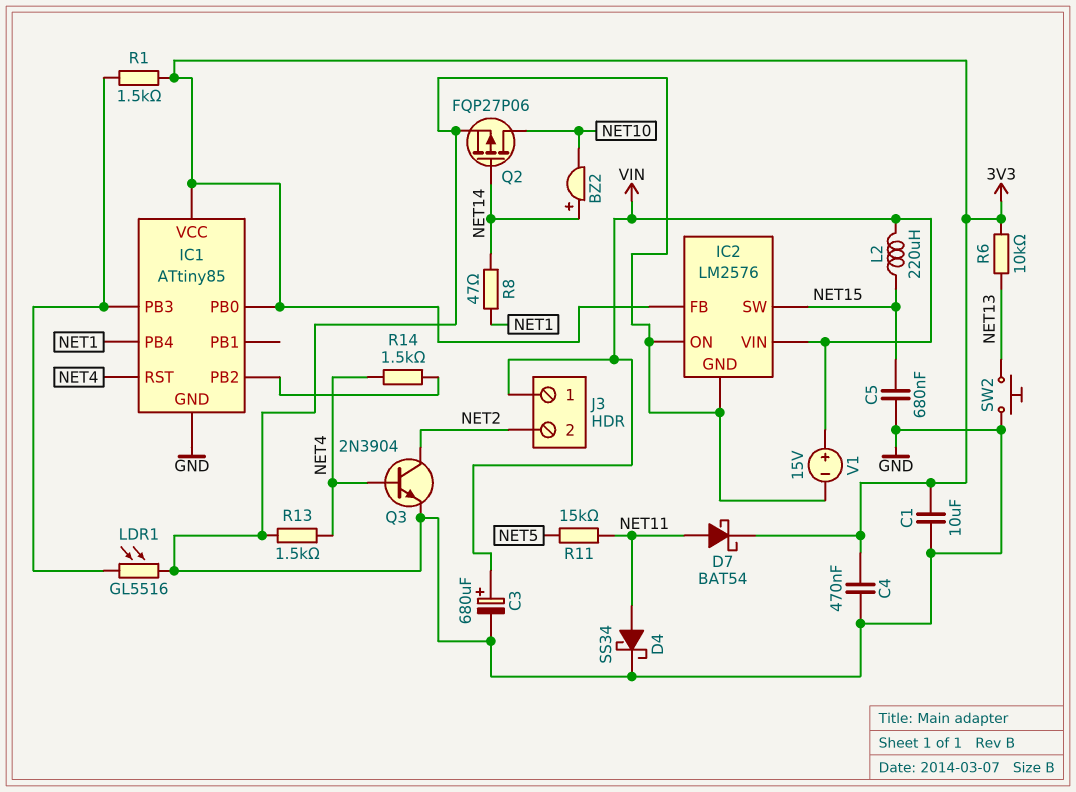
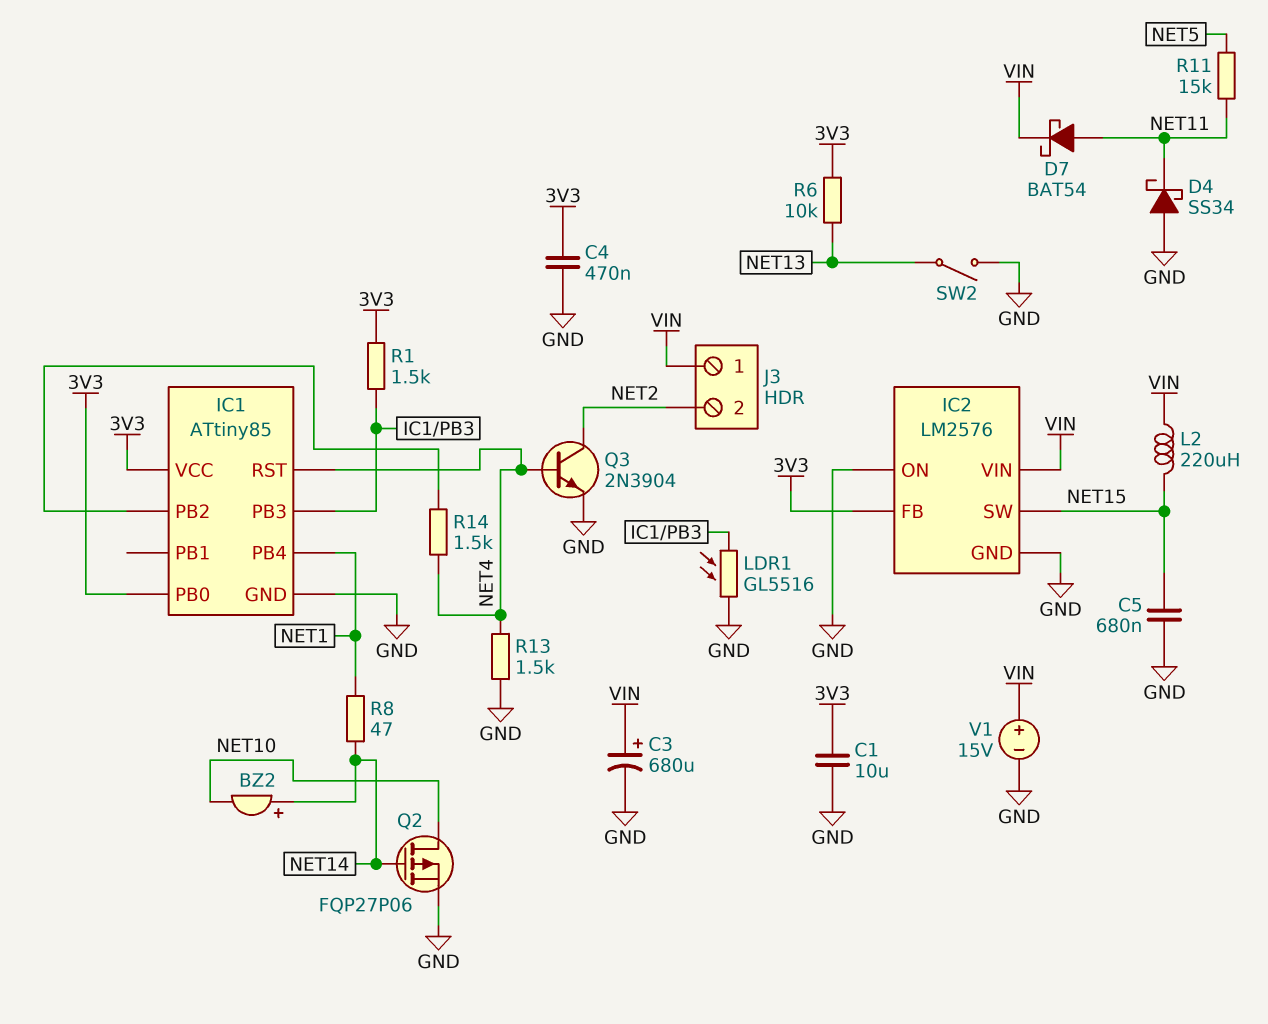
D4: schottky SS34 (A NET11, K GND) -> schottky SS34 (A GND, K NET11)
D7: schottky BAT54 (A NET11, K 3V3) -> schottky BAT54 (A NET11, K VIN)
SW2: button (GND, NET13) -> switch (GND, NET13)

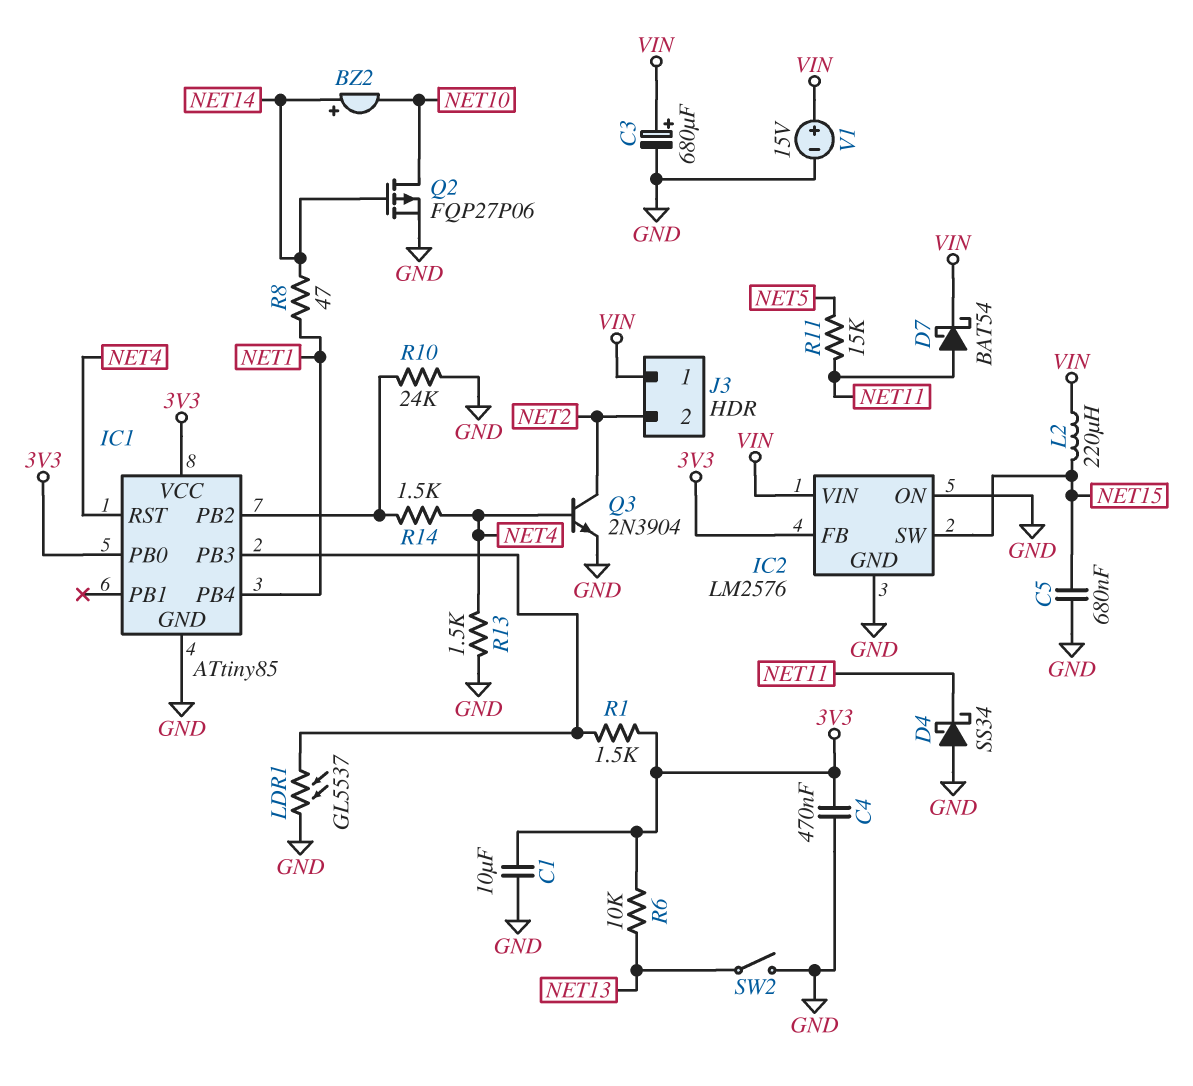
LDR1: GL5516 (GND, IC1/PB3) -> GL5537 (GND, IC1/PB3)
R10: none -> 24k (GND, IC1/PB2)

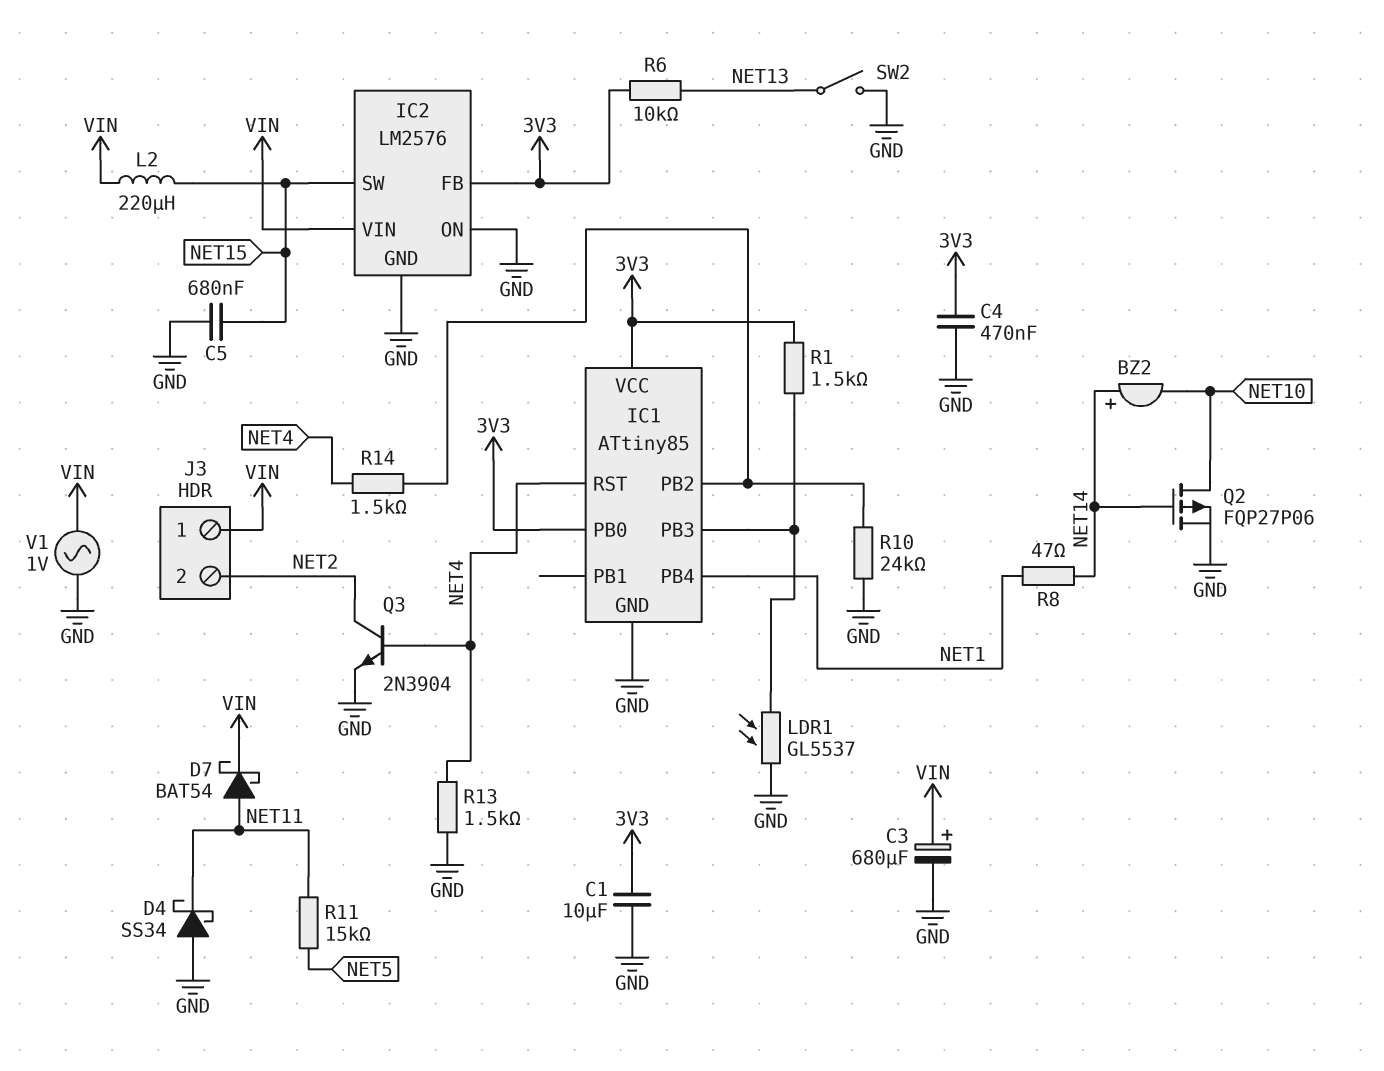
V1: 15V (plus VIN, minus GND) -> AC 1V (GND, VIN)

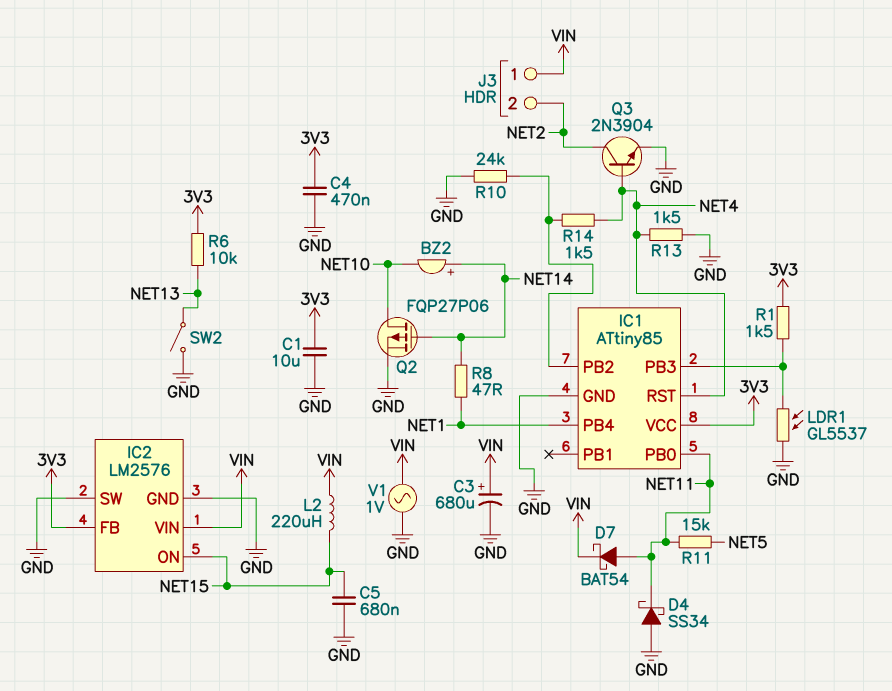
IC1 pin PB0: 3V3 -> NET11
IC2 pin ON: GND -> NET15
IC2 pin SW: NET15 -> GND

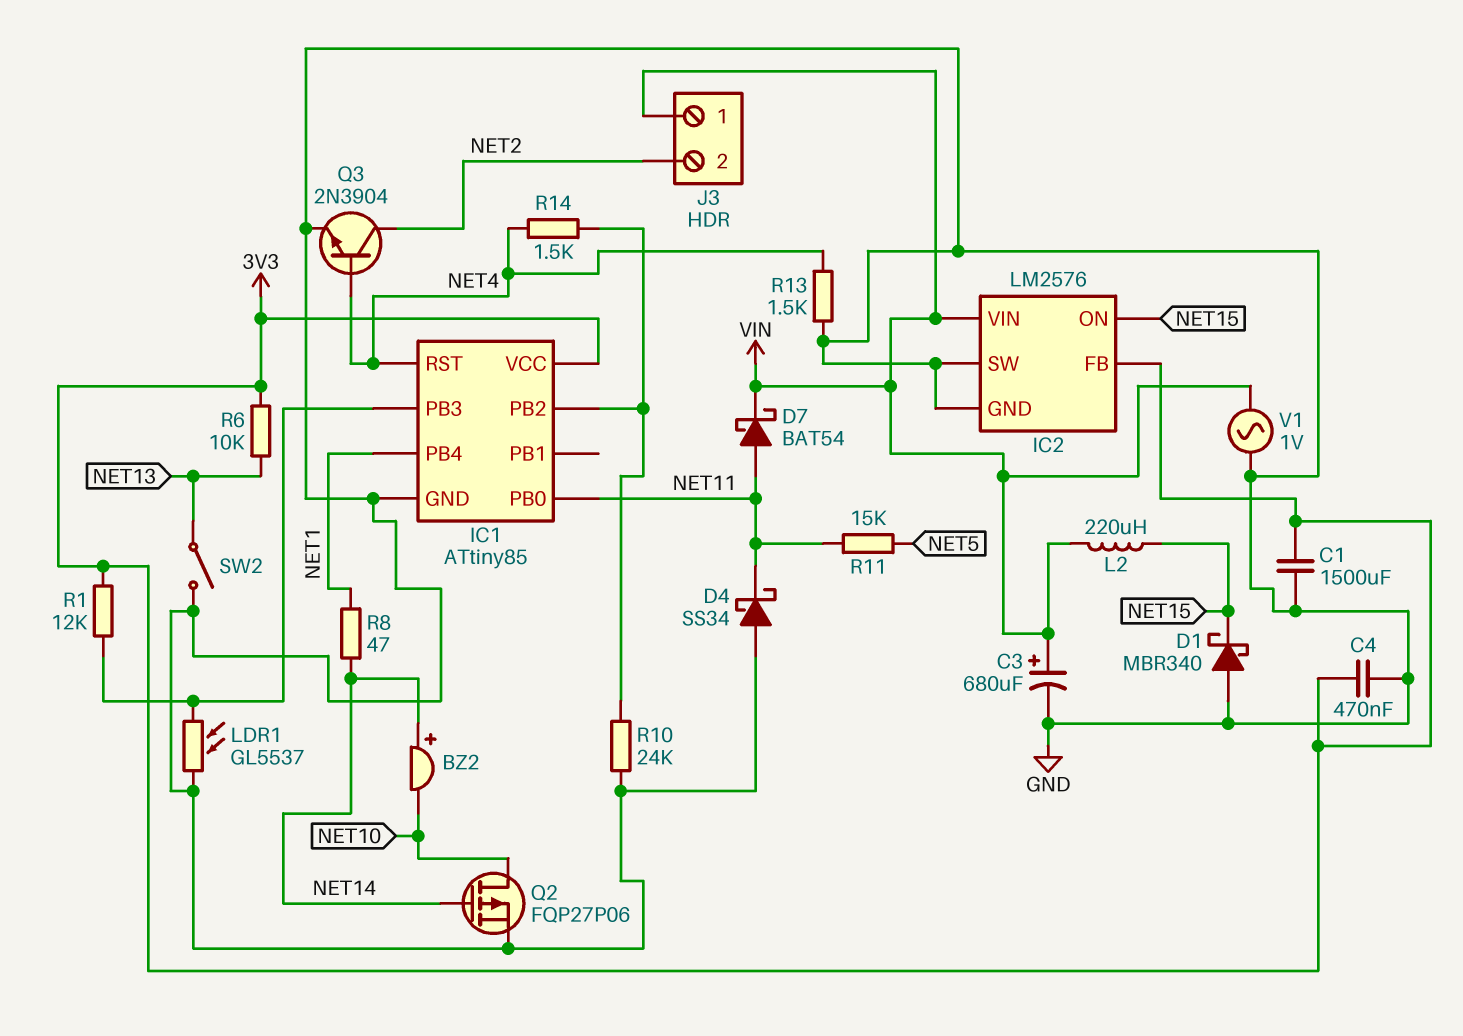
C1: 10uF (3V3, GND) -> 1500uF (3V3, GND)
C5: 680nF (GND, NET15) -> none
D1: none -> schottky MBR340 (A GND, K NET15)
R1: 1.5k (3V3, IC1/PB3) -> 12k (3V3, IC1/PB3)

